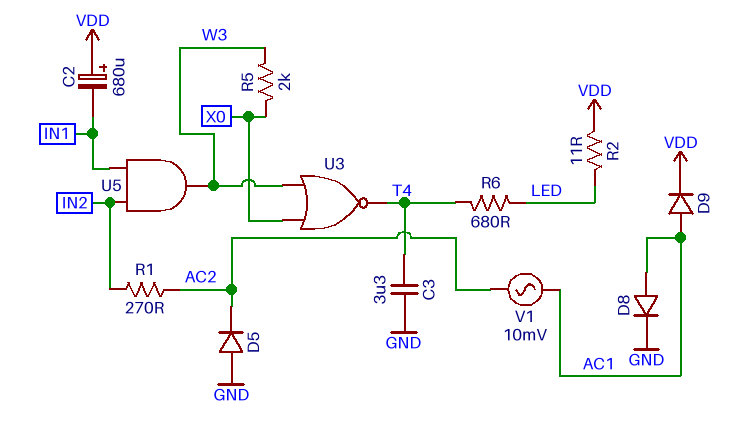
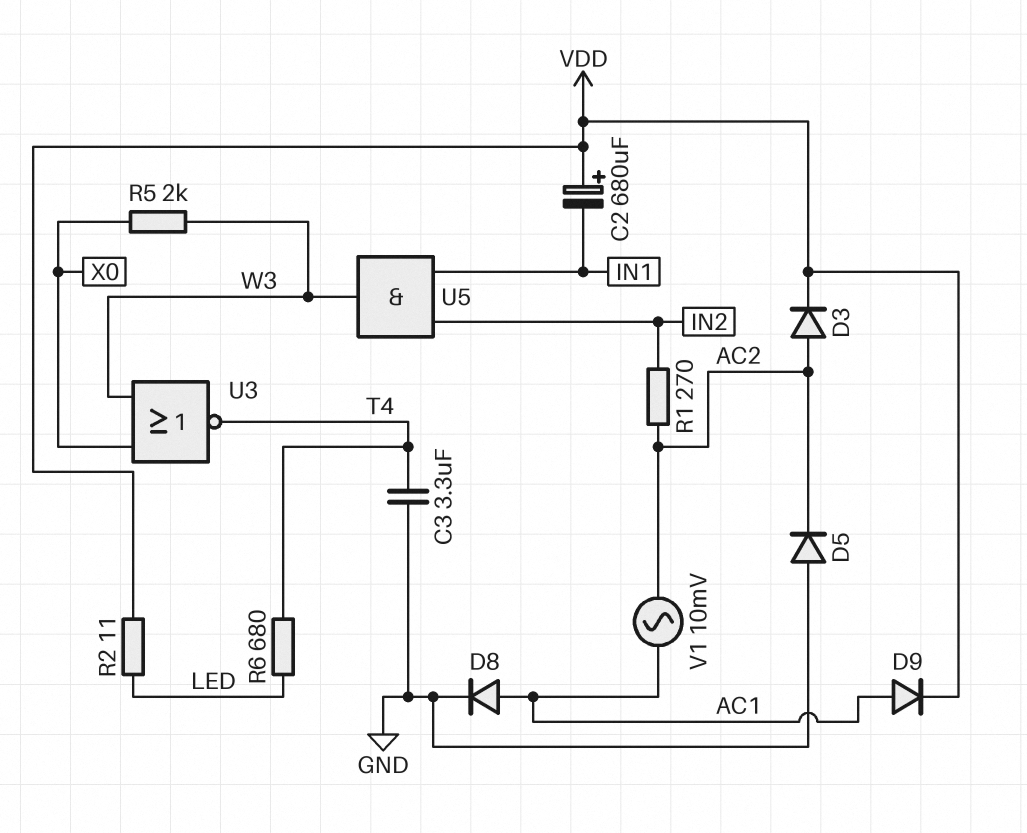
D3: none -> diode (A AC2, K VDD)

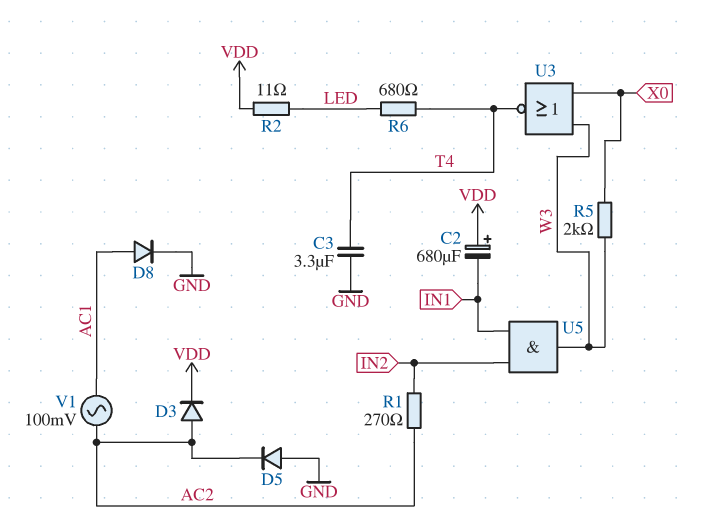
D9: diode (A AC1, K VDD) -> none
V1: AC 10mV (AC1, AC2) -> AC 100mV (AC1, AC2)

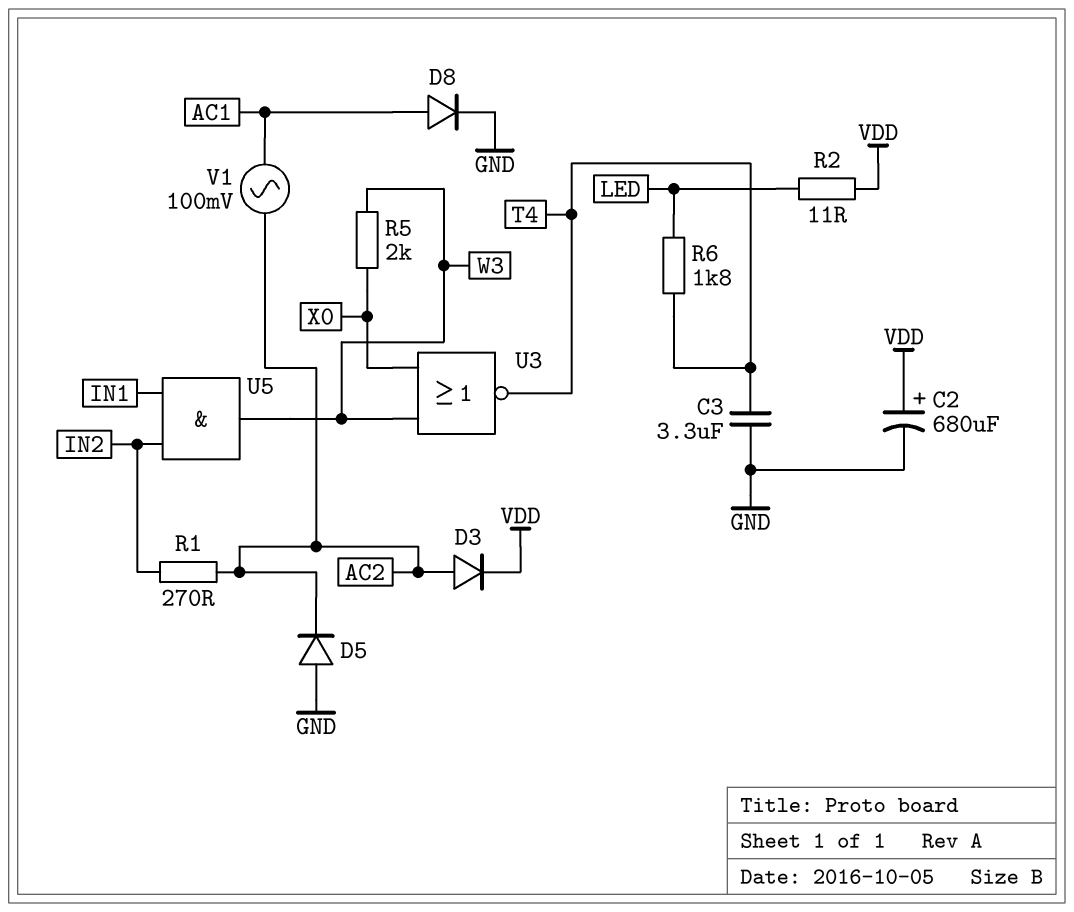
C2: 680uF (plus VDD, minus IN1) -> 680uF (plus VDD, minus GND)
R6: 680 (LED, T4) -> 1.8k (LED, T4)

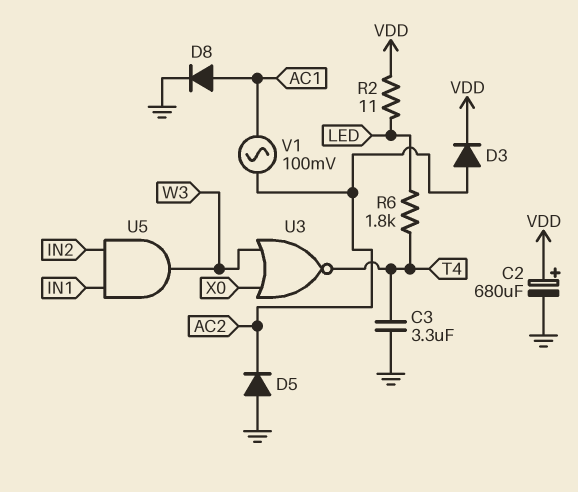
R1: 270 (AC2, IN2) -> none
R5: 2k (W3, X0) -> none

